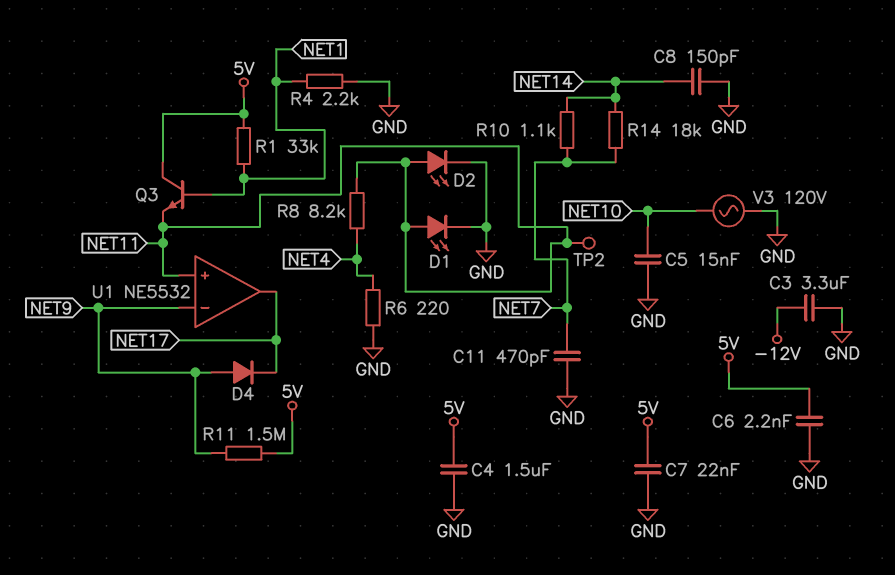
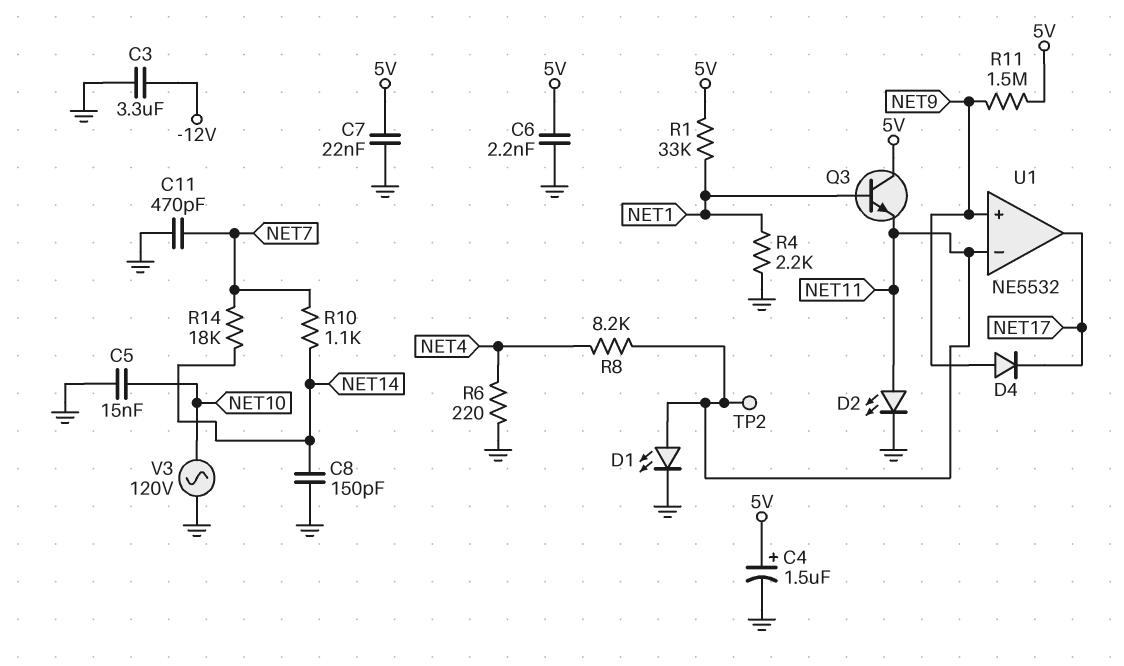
C4: 1.5uF (5V, GND) -> 1.5uF (plus 5V, minus GND)
U1 pin in+: NET11 -> NET9
U1 pin in-: NET9 -> NET11

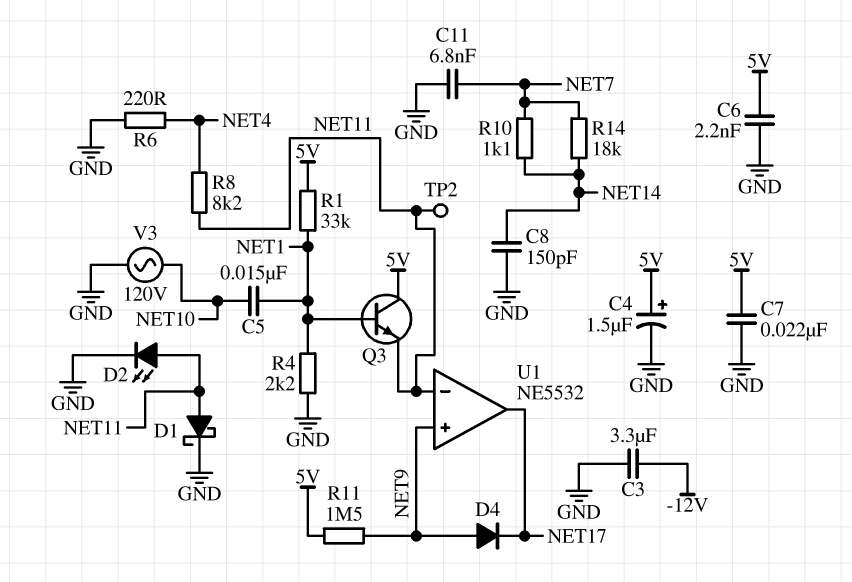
C5: 15nF (GND, NET10) -> 15nF (NET1, NET10)
C11: 470pF (GND, NET7) -> 6.8nF (GND, NET7)
D1: LED (A NET11, K GND) -> schottky (A NET11, K GND)

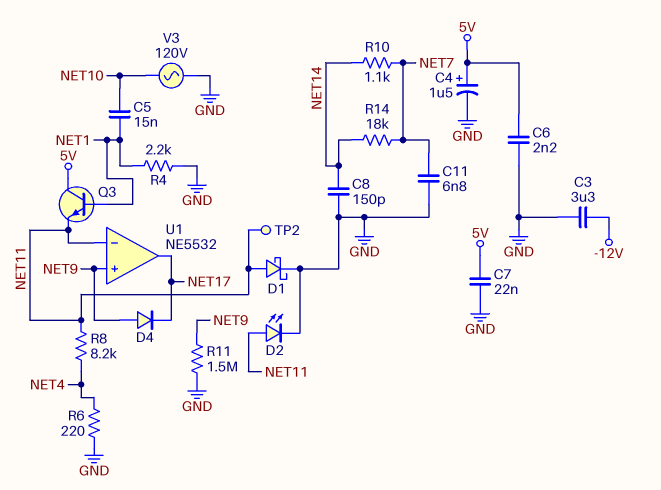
R1: 33k (5V, NET1) -> none
R11: 1.5M (5V, NET9) -> 1.5M (GND, NET9)

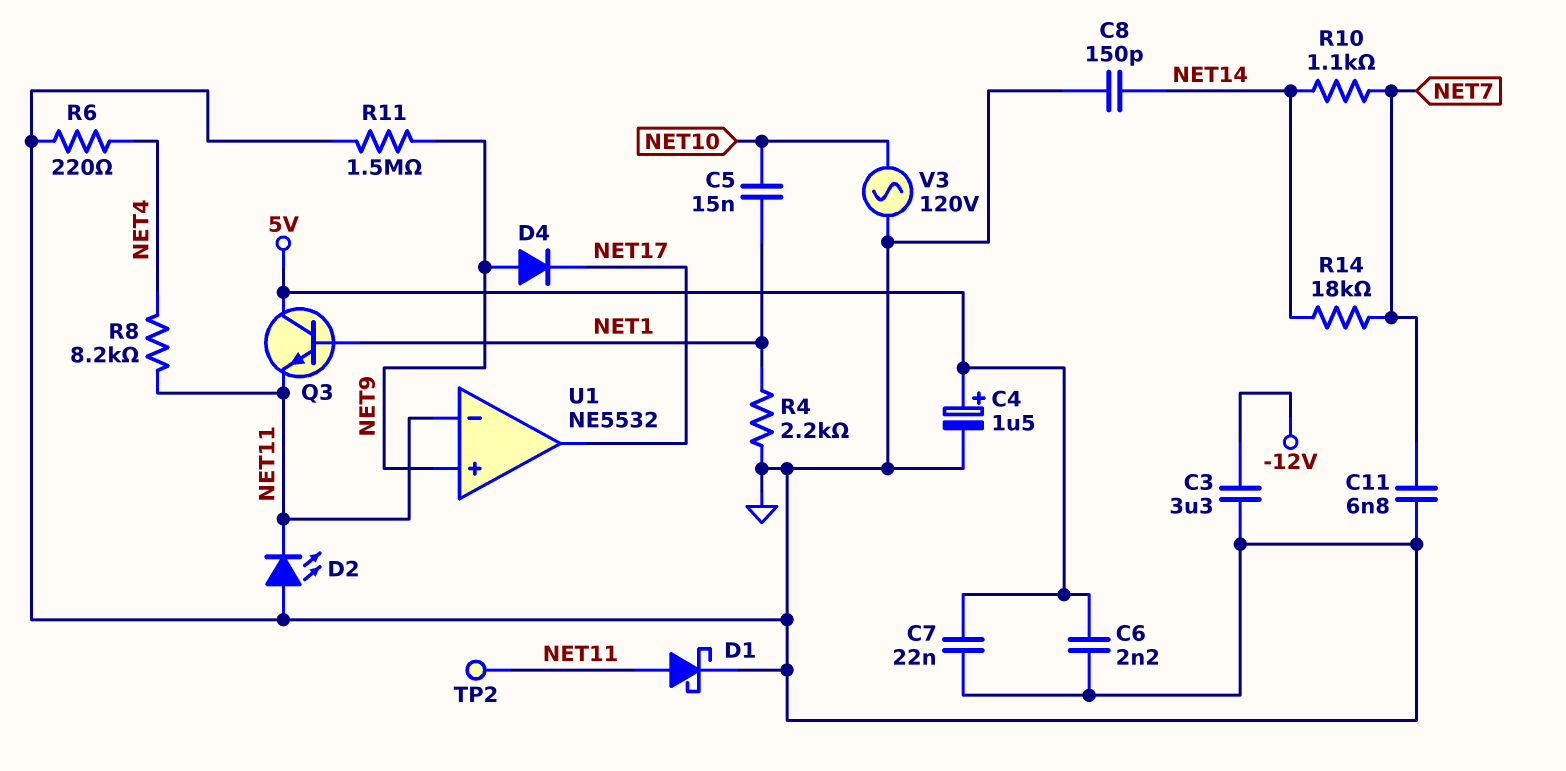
D2: LED (A NET11, K GND) -> LED (A GND, K NET11)

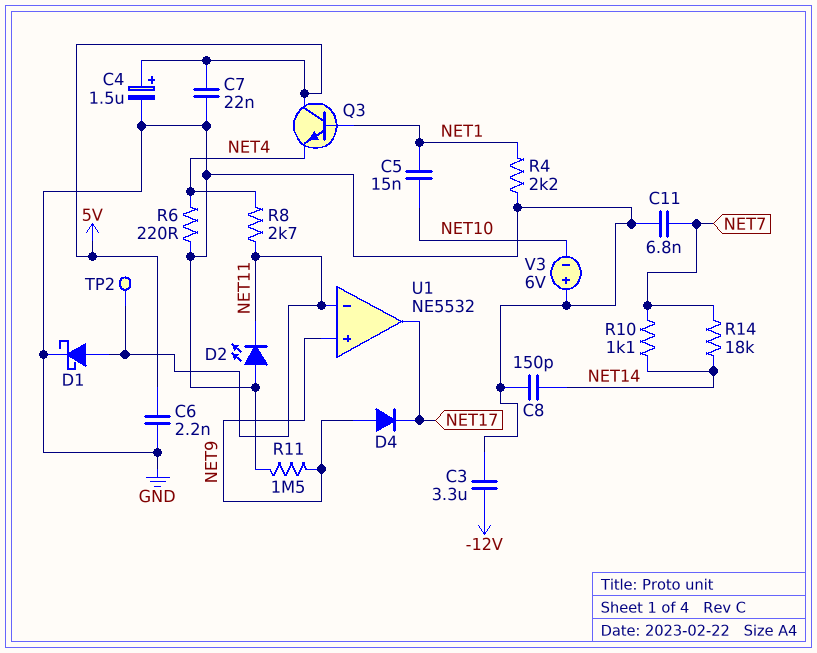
Q3: NPN (B NET1, C 5V, E NET11) -> NPN (B NET1, C 5V, E NET4)
R8: 8.2k (NET4, NET11) -> 2.7k (NET4, NET11)
V3: AC 120V (GND, NET10) -> 6V (plus GND, minus NET10)

